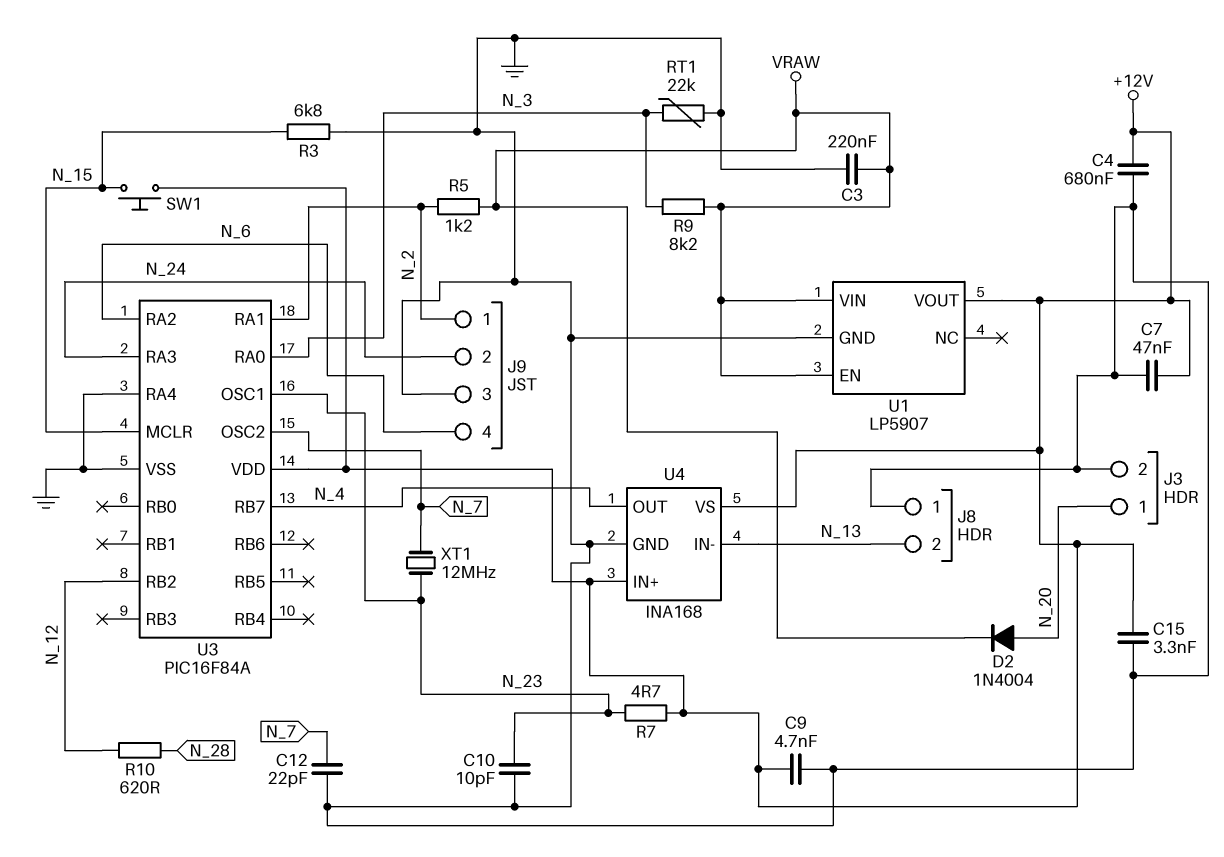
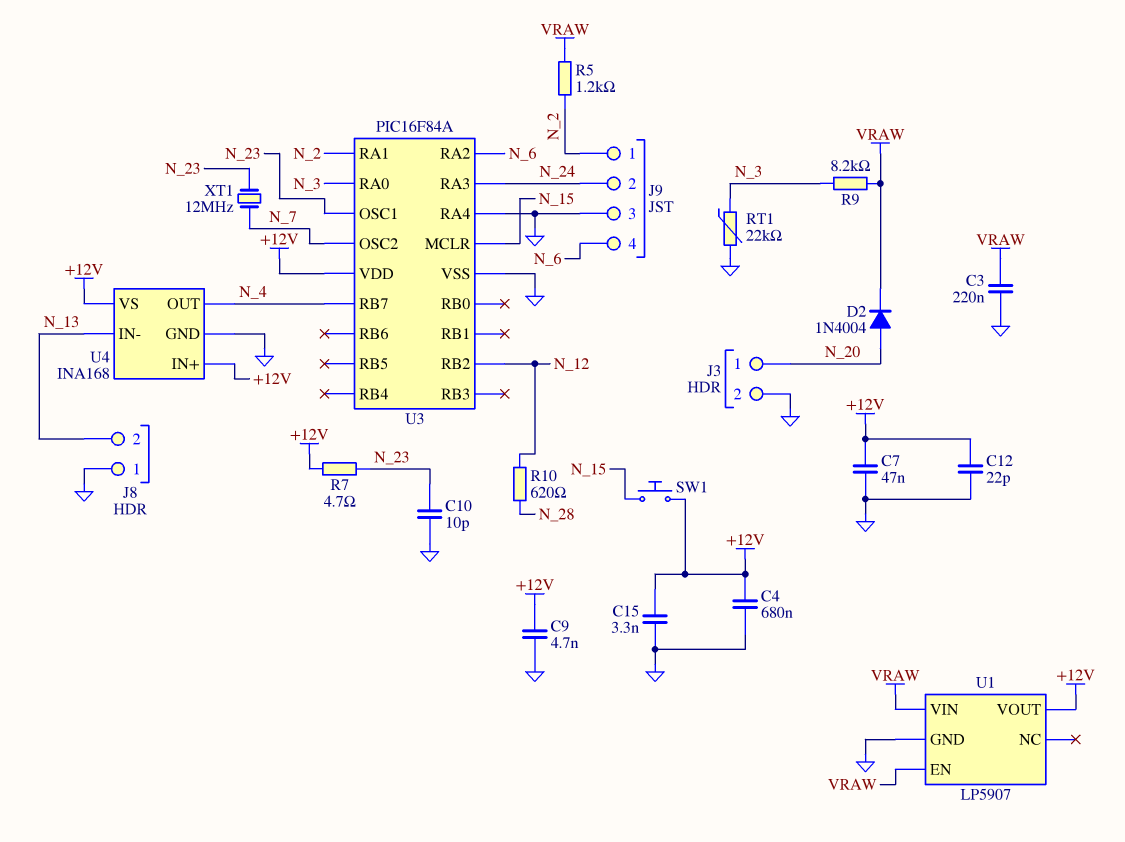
C12: 22pF (GND, N_7) -> 22pF (+12V, GND)
R3: 6.8k (GND, N_15) -> none

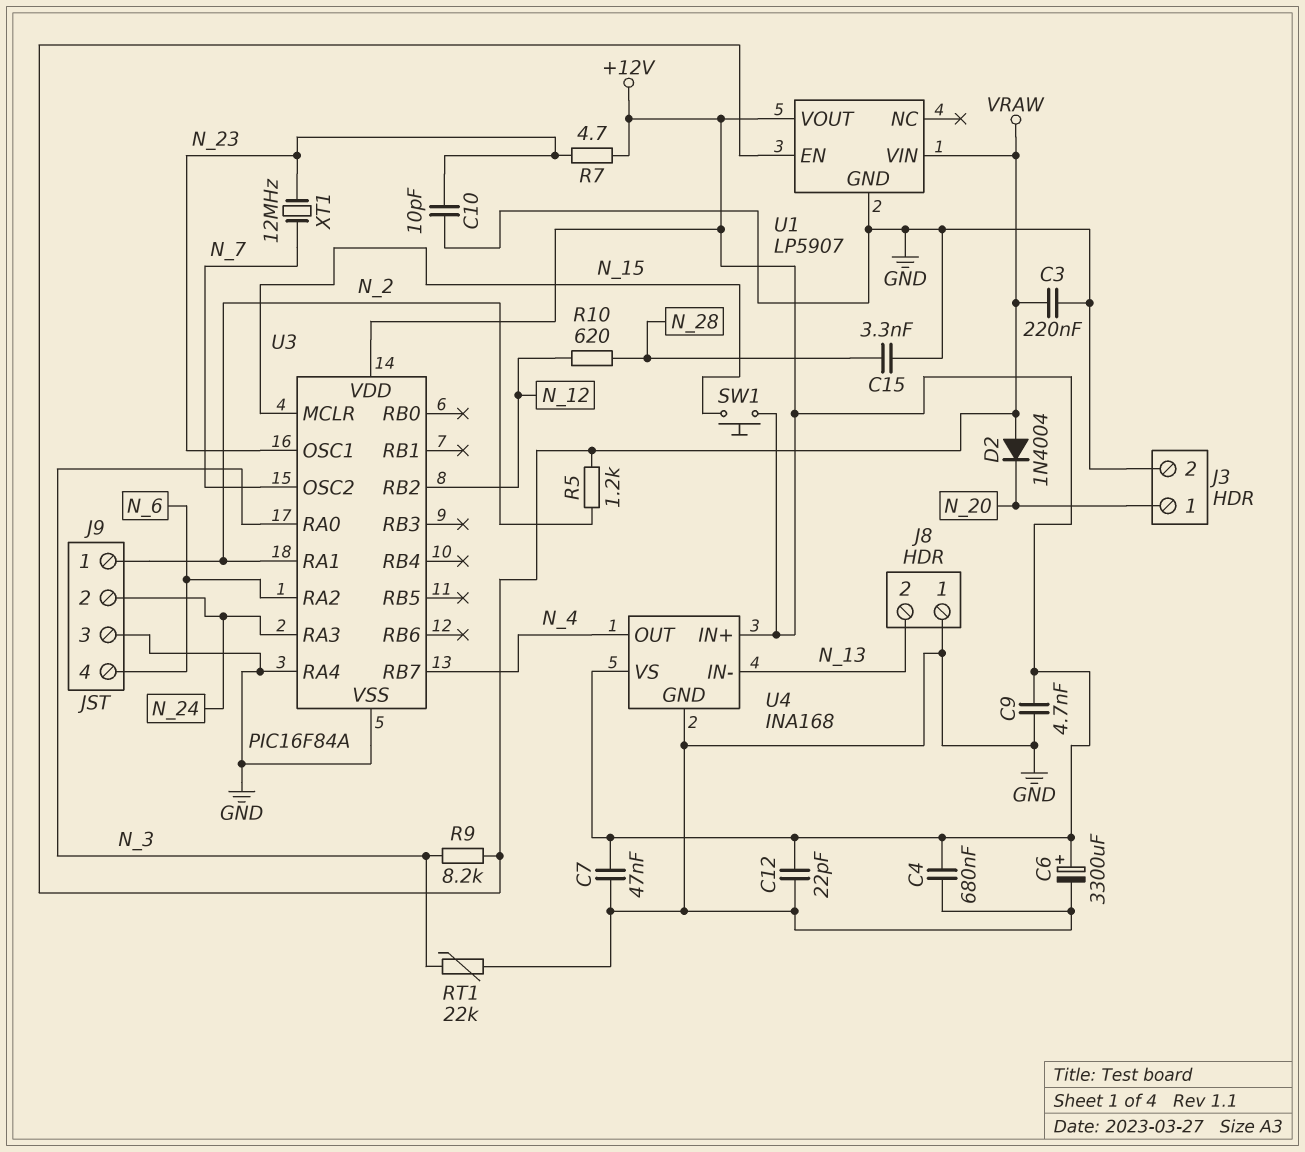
C6: none -> 3300uF (plus +12V, minus GND)
C15: 3.3nF (+12V, GND) -> 3.3nF (GND, N_28)
D2: diode 1N4004 (A N_20, K VRAW) -> diode 1N4004 (A VRAW, K N_20)

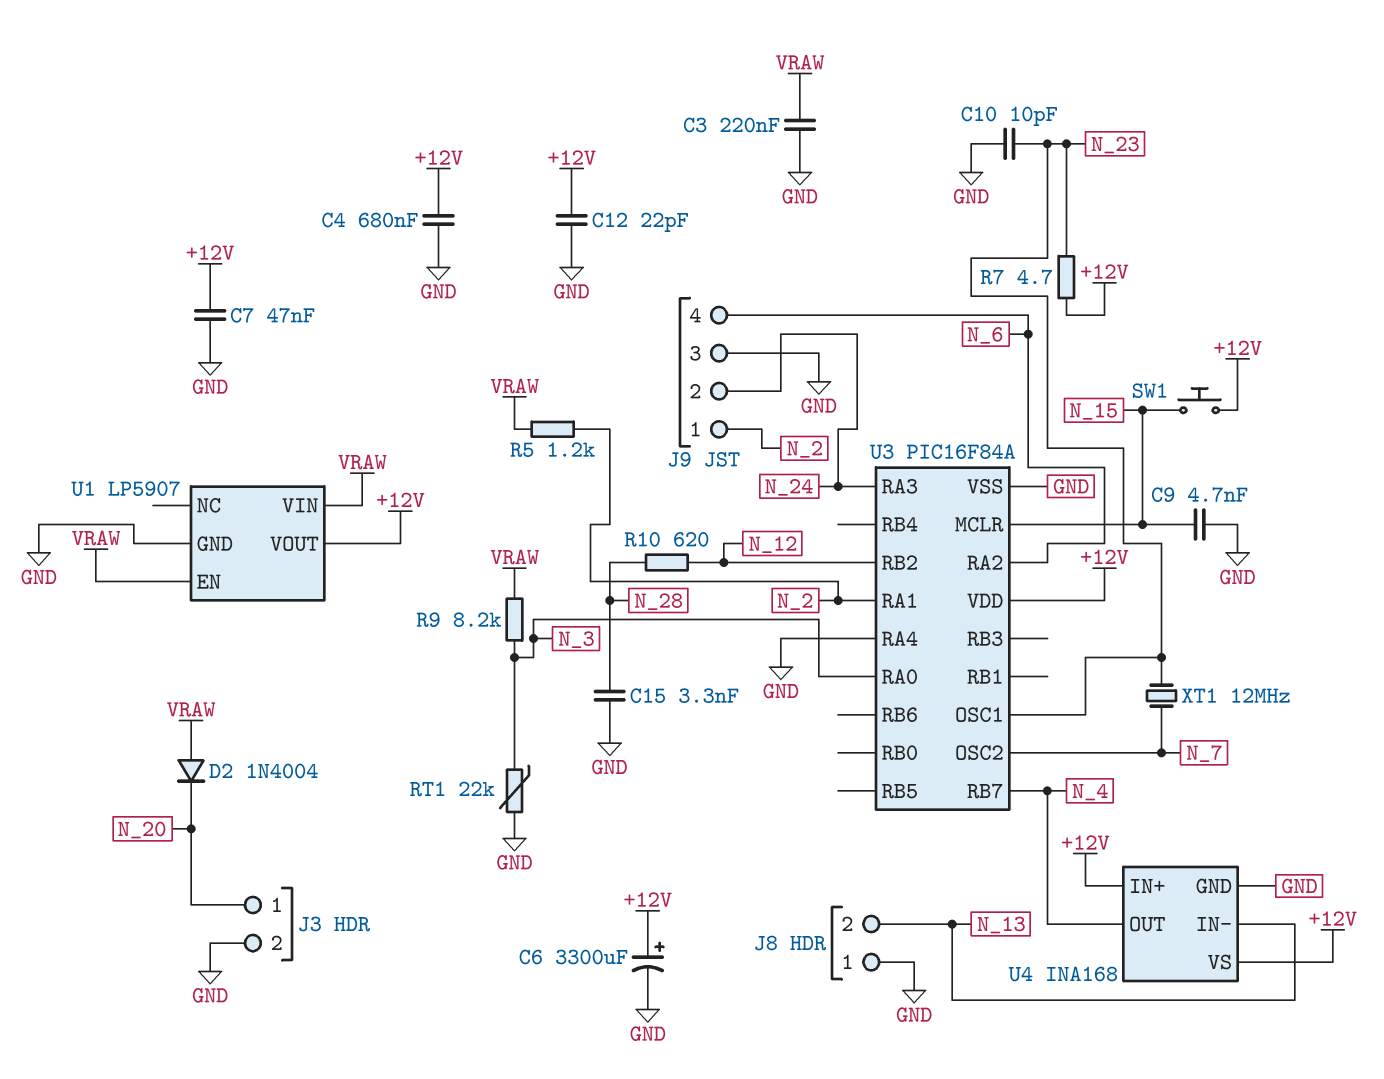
C9: 4.7nF (+12V, GND) -> 4.7nF (GND, N_15)

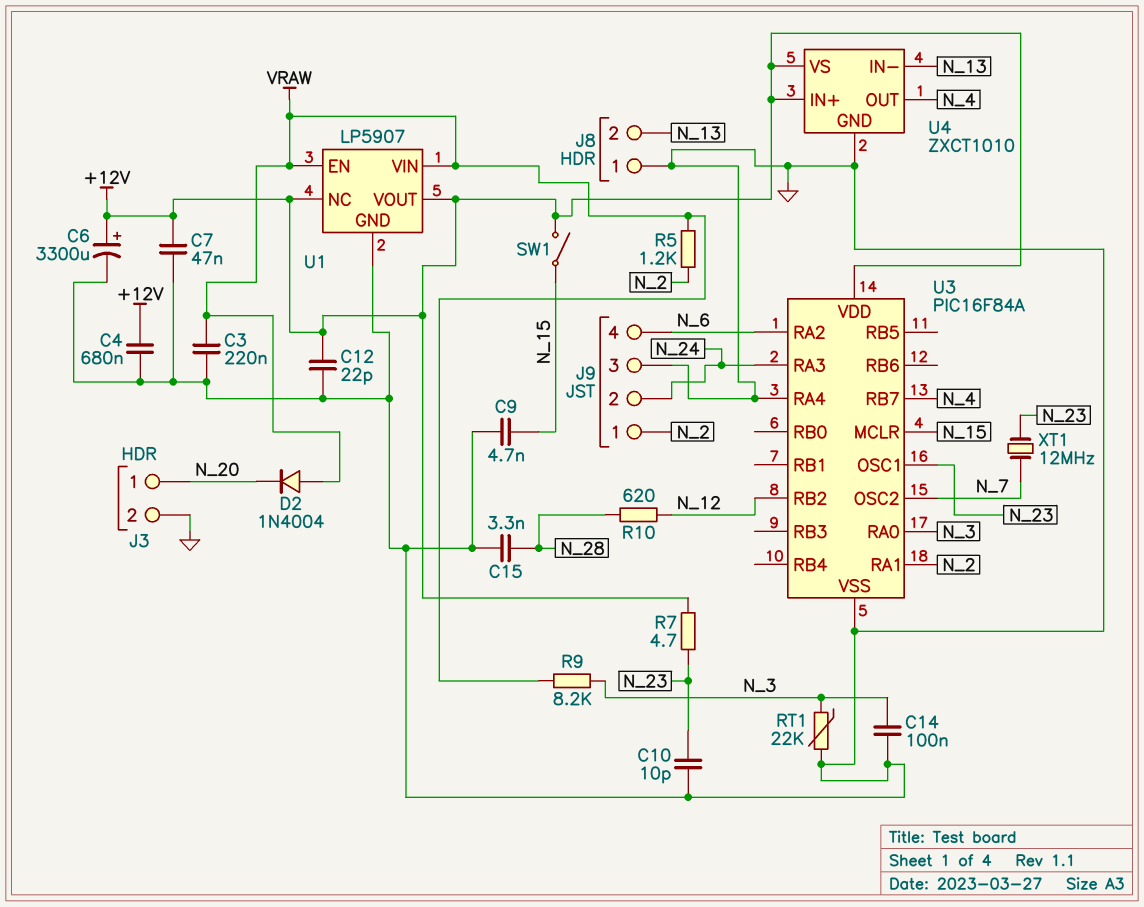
C14: none -> 100nF (GND, N_3)
SW1: button (+12V, N_15) -> switch (+12V, N_15)
U1 pin NC: none -> +12V
U4: INA168 -> ZXCT1010

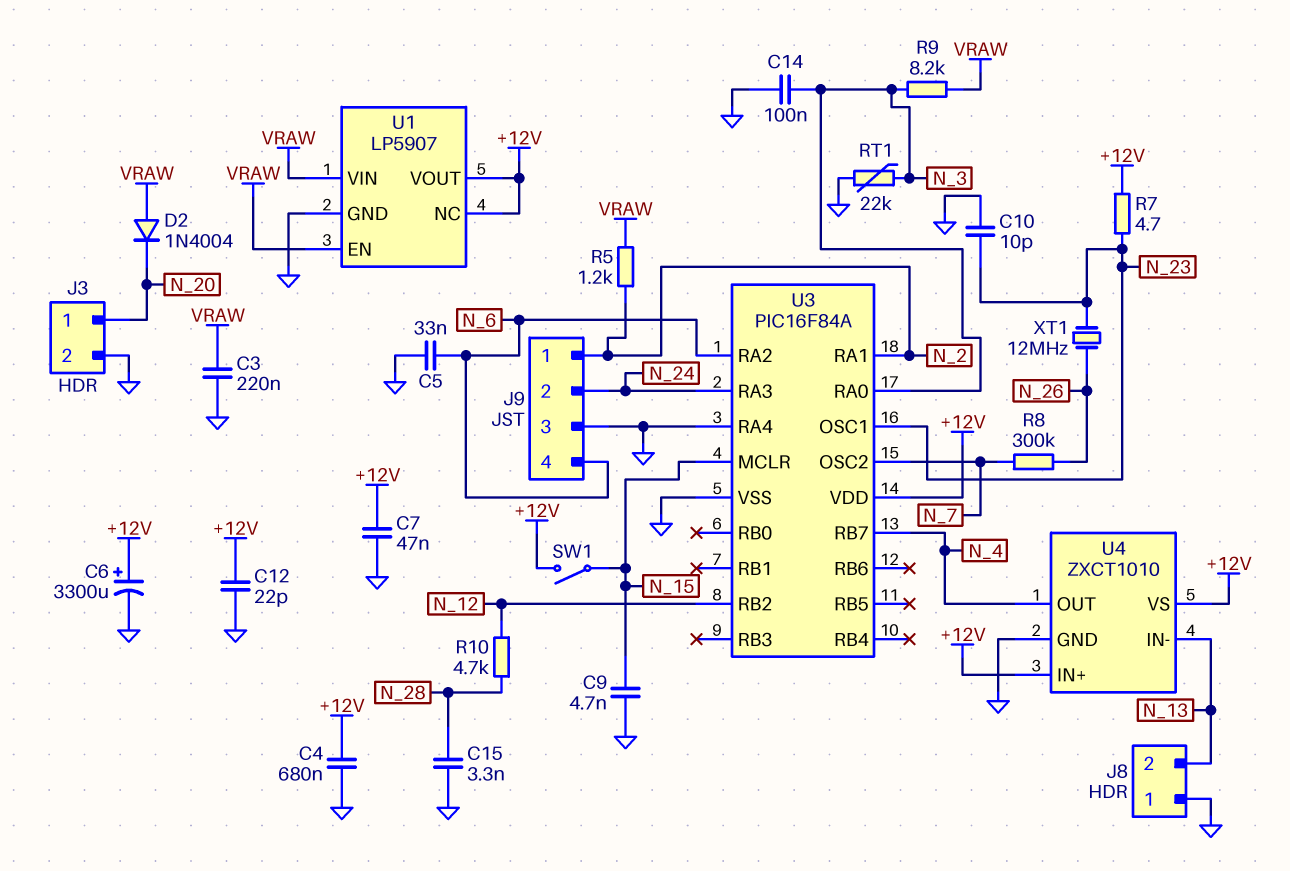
C5: none -> 33nF (GND, N_6)
R8: none -> 300k (N_7, N_26)
R10: 620 (N_12, N_28) -> 4.7k (N_12, N_28)
XT1: 12MHz (N_7, N_23) -> 12MHz (N_23, N_26)

